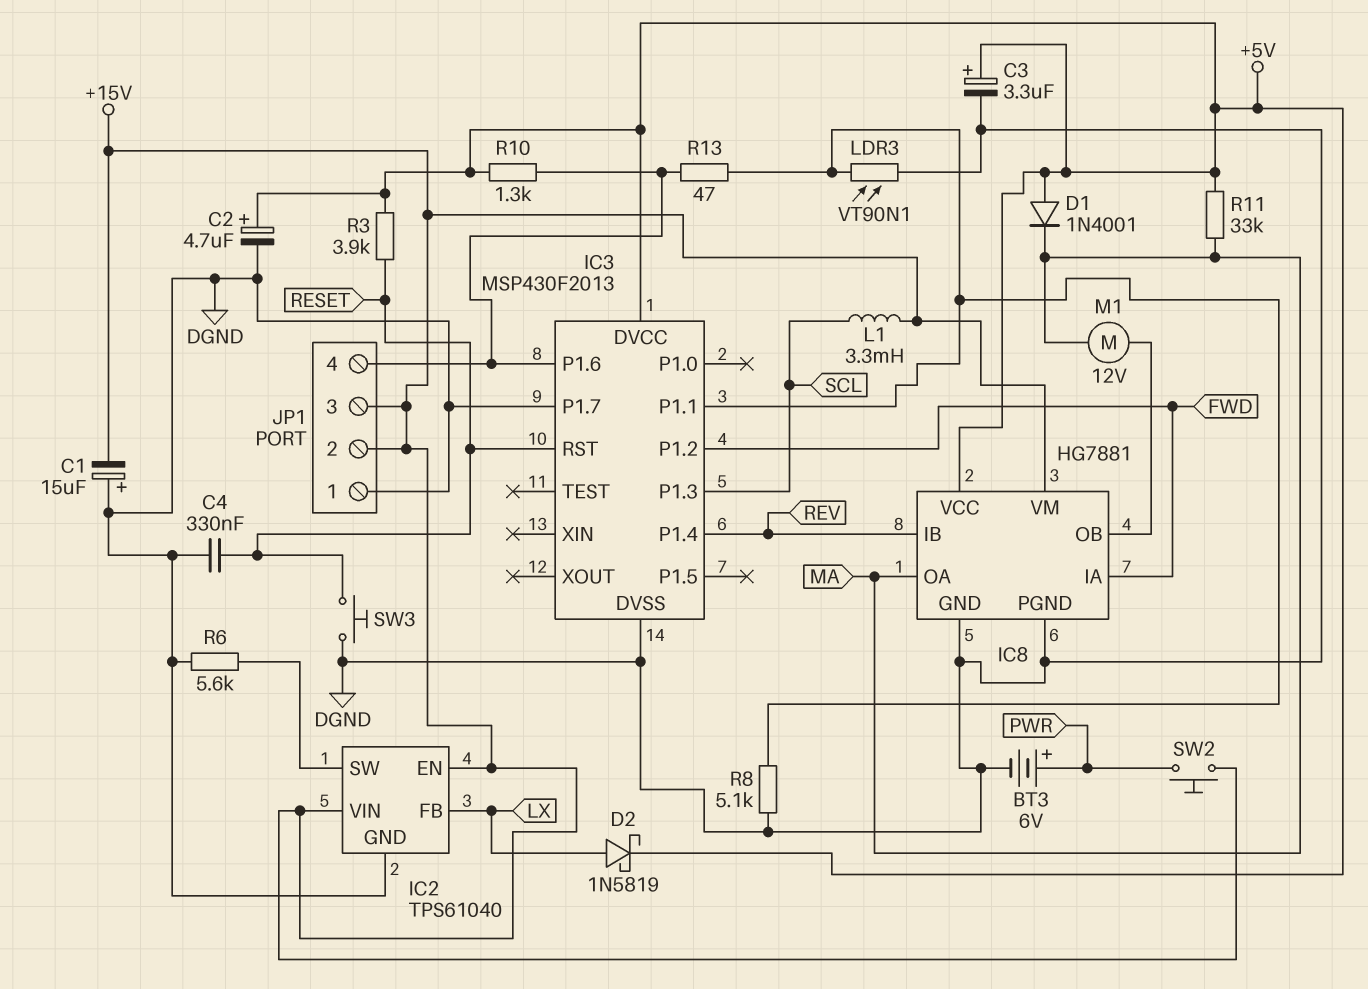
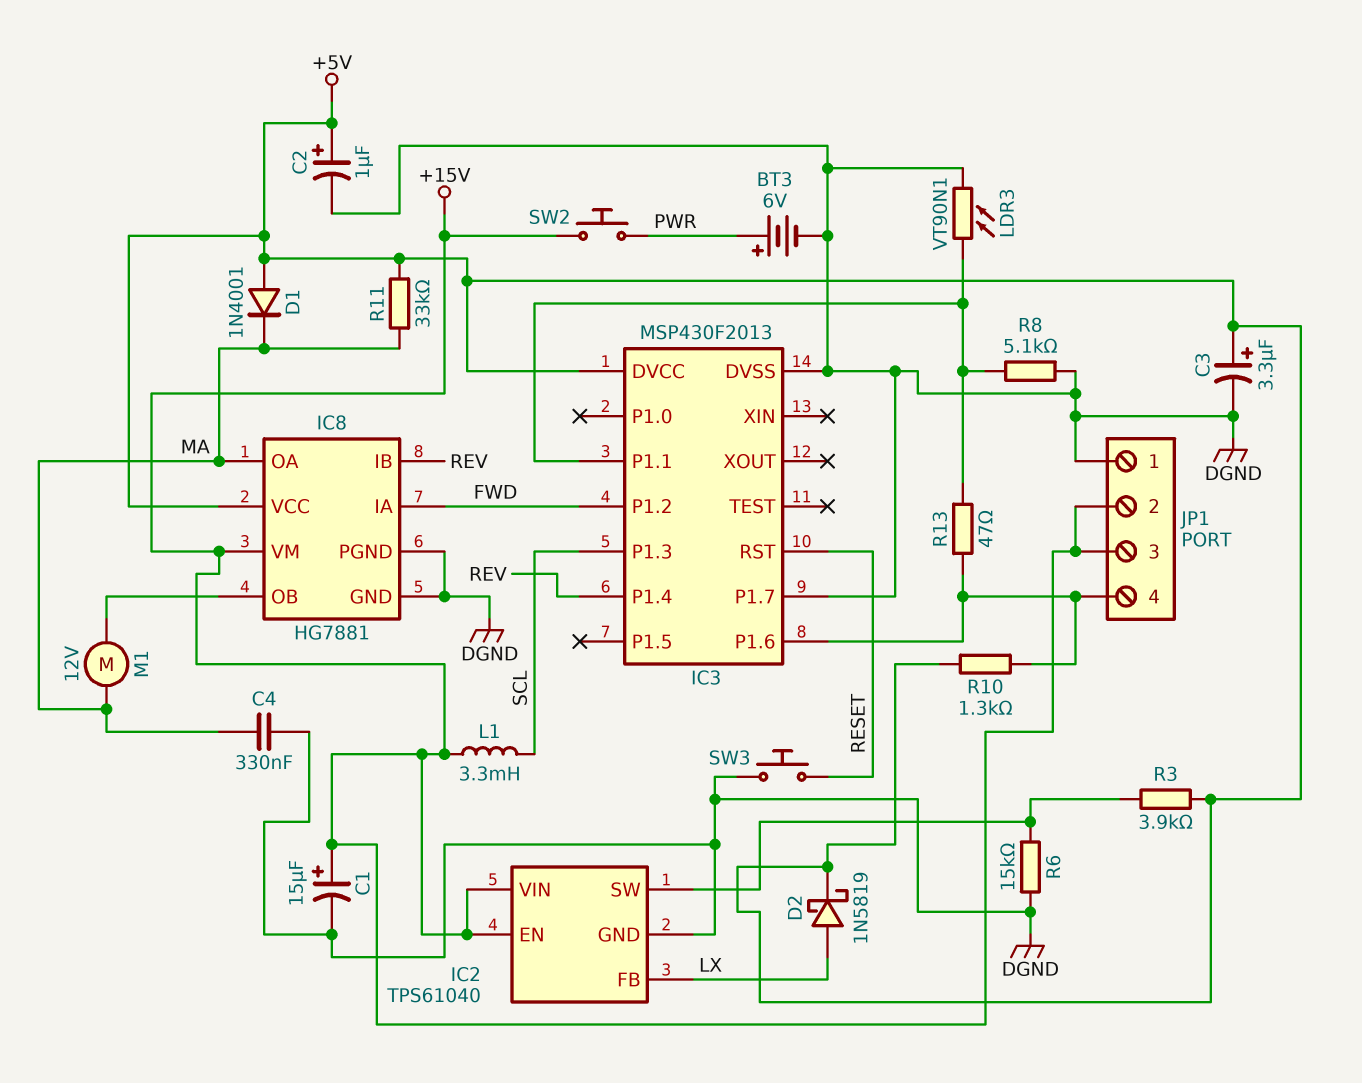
C1: 15uF (plus DGND, minus +15V) -> 15uF (plus +15V, minus DGND)
C2: 4.7uF (plus +5V, minus DGND) -> 1uF (plus +5V, minus DGND)
C4: 330nF (DGND, RESET) -> 330nF (DGND, MA)
R3: 3.9k (+5V, RESET) -> 3.9k (+5V, IC2/SW)
R6: 5.6k (DGND, IC2/SW) -> 15k (DGND, IC2/SW)

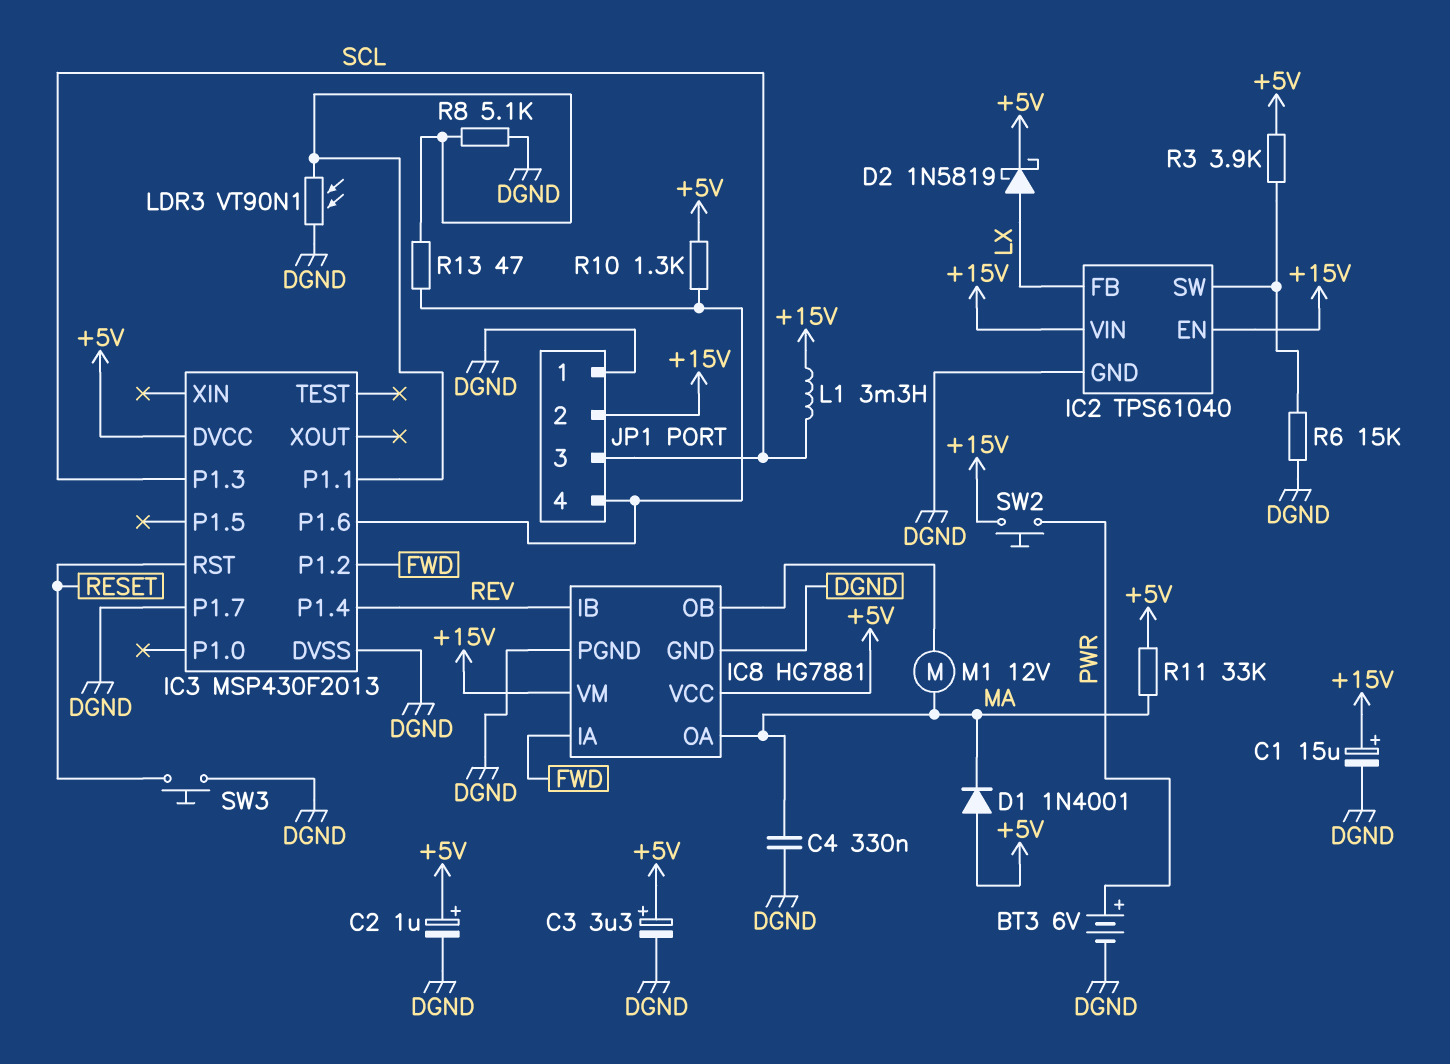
JP1 pin 3: +15V -> SCL

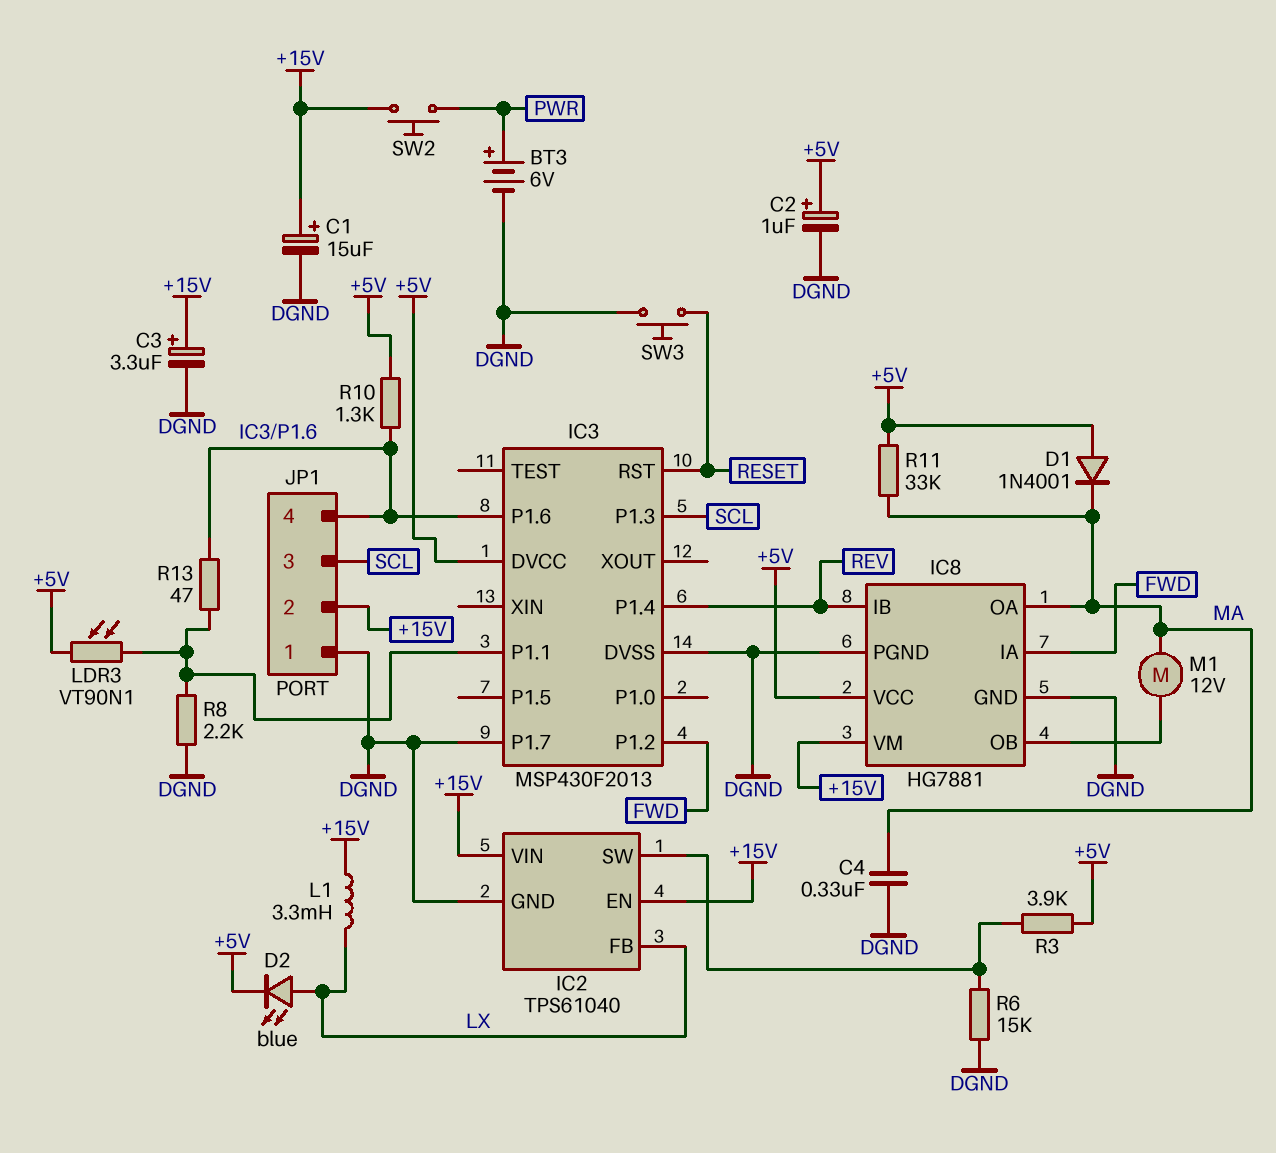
C3: 3.3uF (plus +5V, minus DGND) -> 3.3uF (plus +15V, minus DGND)
D2: schottky 1N5819 (A LX, K +5V) -> LED blue (A LX, K +5V)
L1: 3.3mH (+15V, SCL) -> 3.3mH (+15V, LX)
LDR3: VT90N1 (DGND, IC3/P1.1) -> VT90N1 (+5V, IC3/P1.1)
R8: 5.1k (DGND, IC3/P1.1) -> 2.2k (DGND, IC3/P1.1)

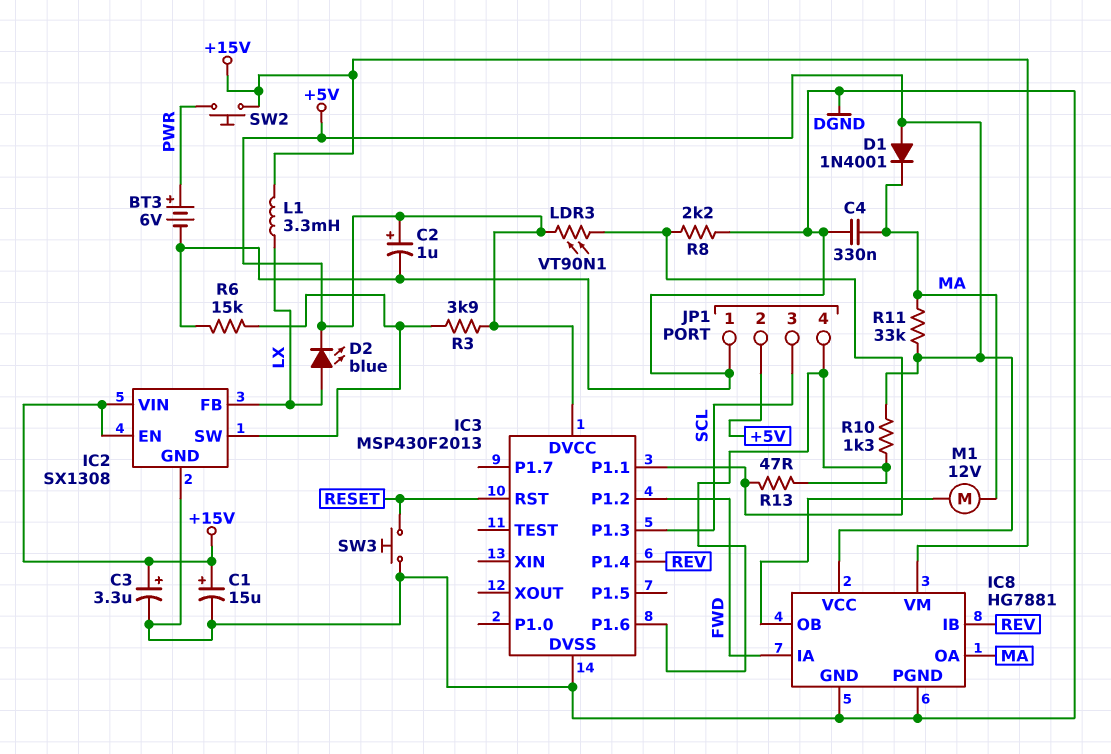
IC2: TPS61040 -> SX1308
IC3 pin P1.7: DGND -> none
JP1 pin 2: +15V -> +5V

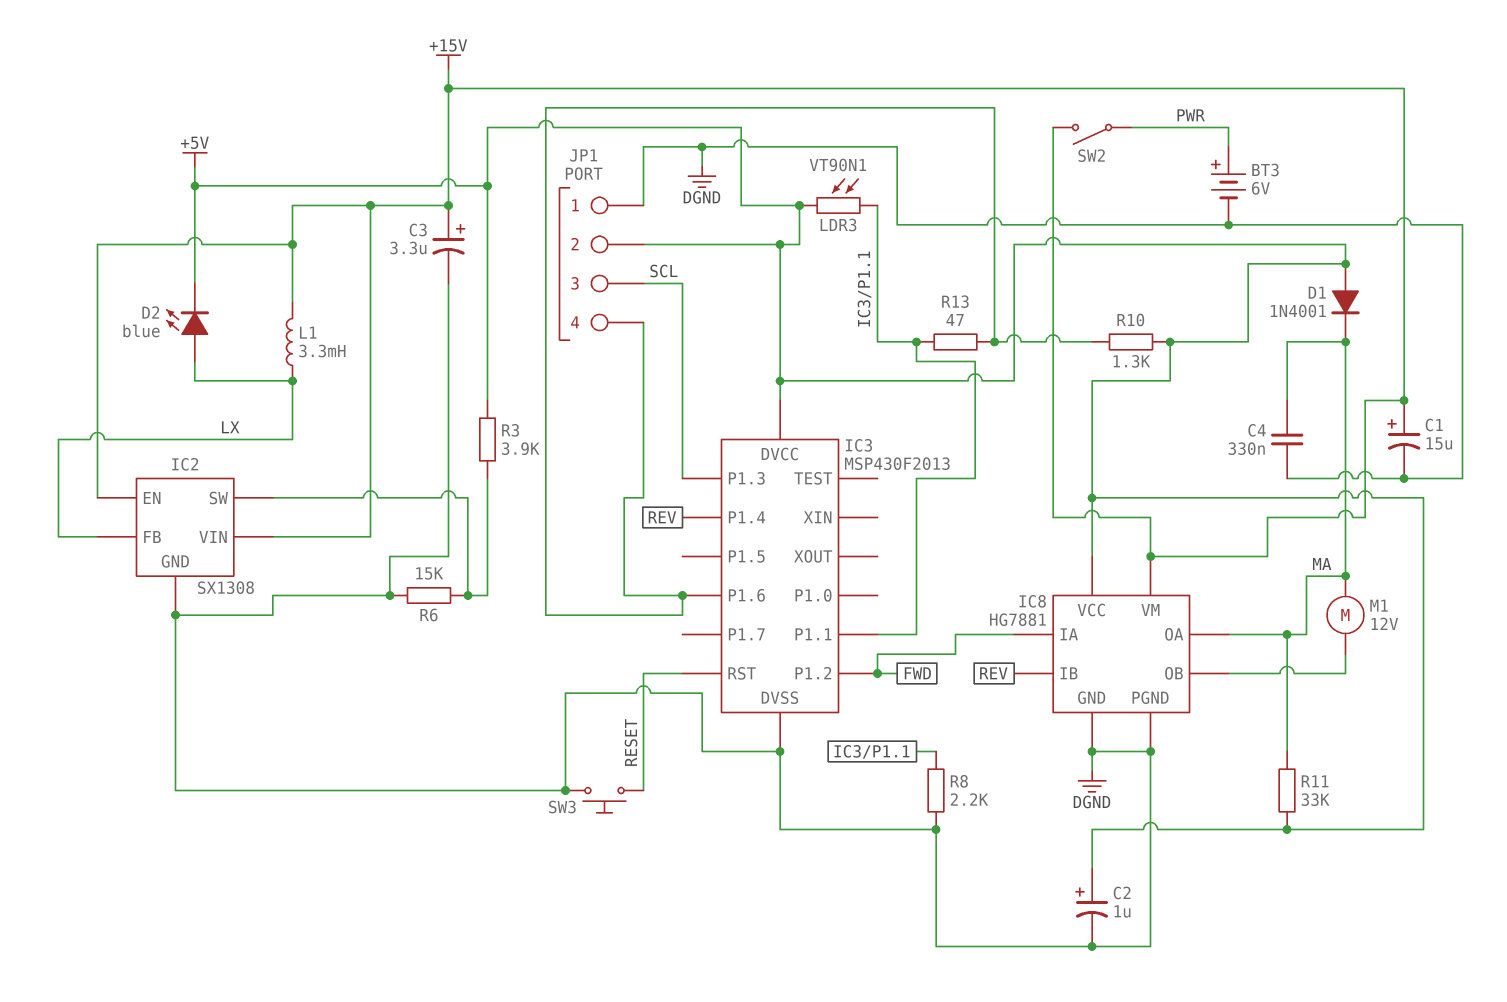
SW2: button (+15V, PWR) -> switch (+15V, PWR)

